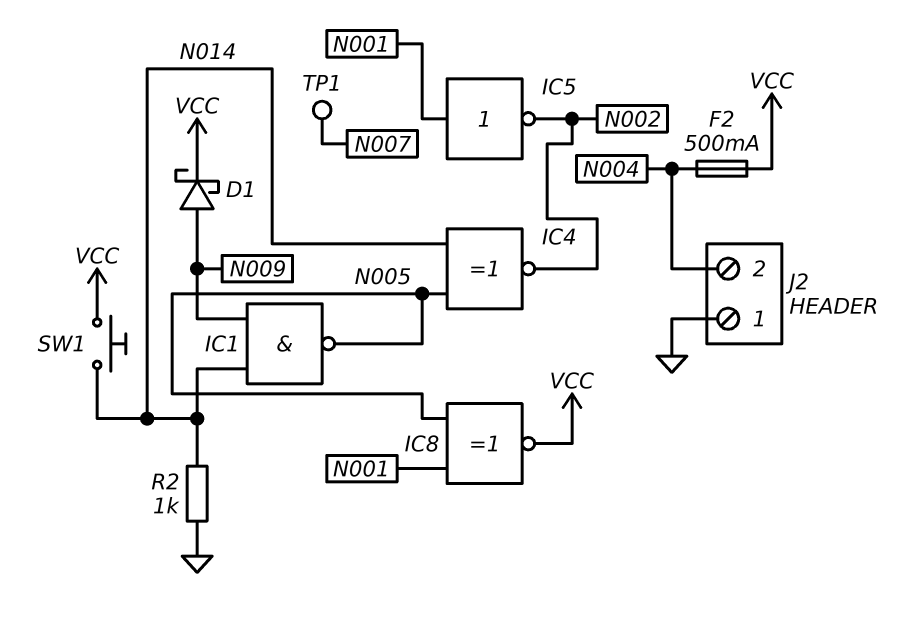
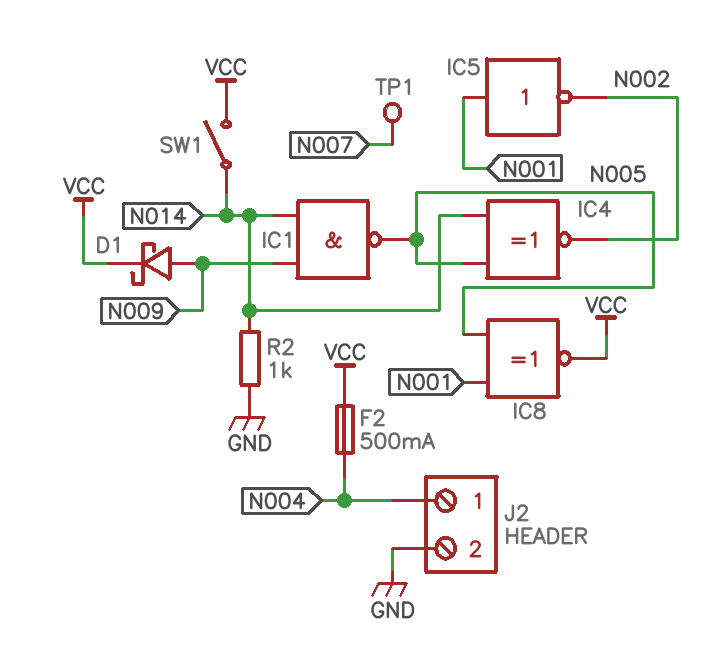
J2 pin 1: GND -> N004
J2 pin 2: N004 -> GND
SW1: button (N014, VCC) -> switch (N014, VCC)

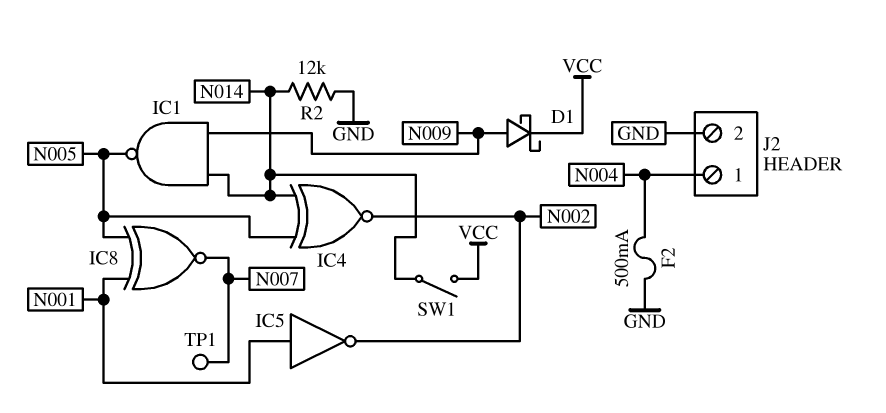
F2: 500mA (N004, VCC) -> 500mA (GND, N004)
IC8: XNOR (in N001, in N005, out VCC) -> XNOR (in N001, in N005, out N007)
R2: 1k (GND, N014) -> 12k (GND, N014)

